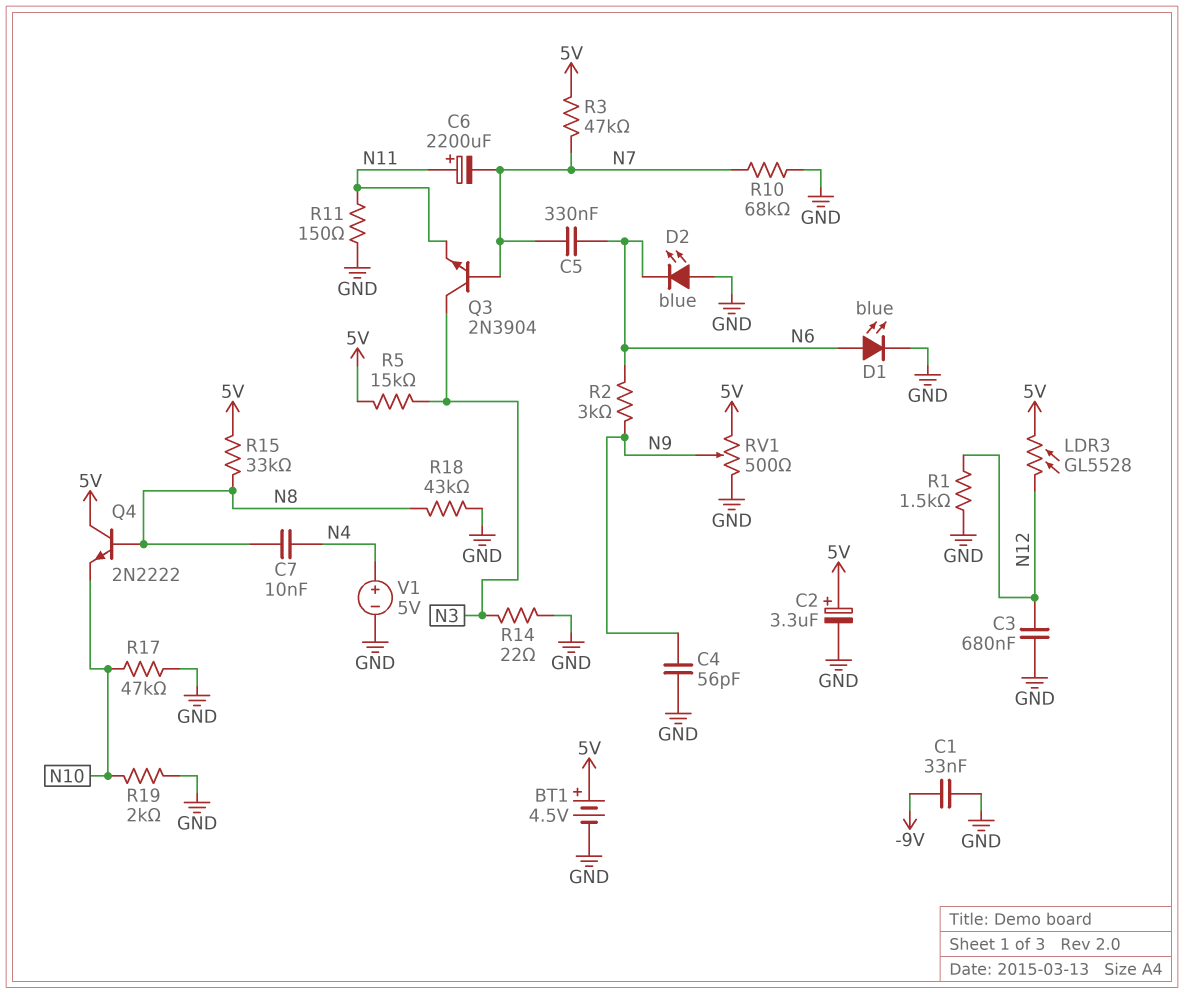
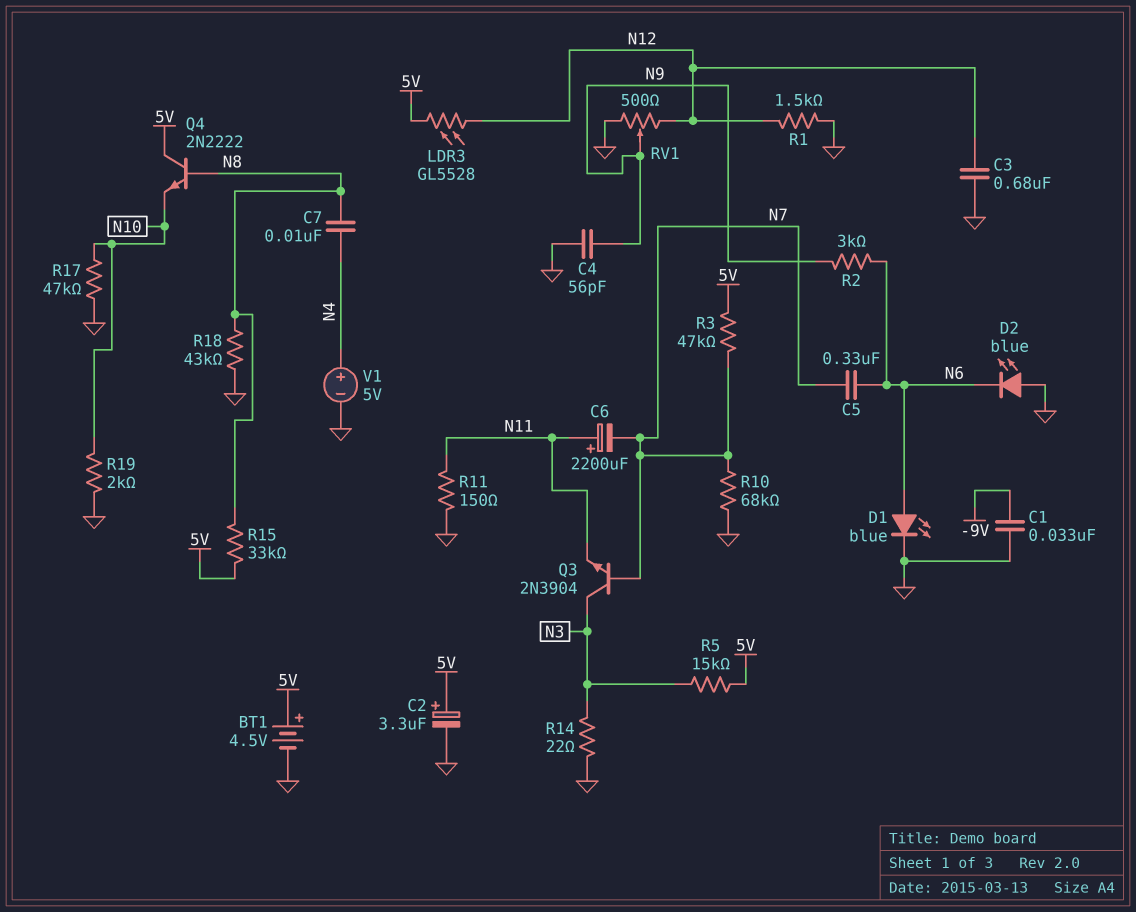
RV1: 500 (5V, GND, wiper N9) -> 500 (GND, N12, wiper N9)

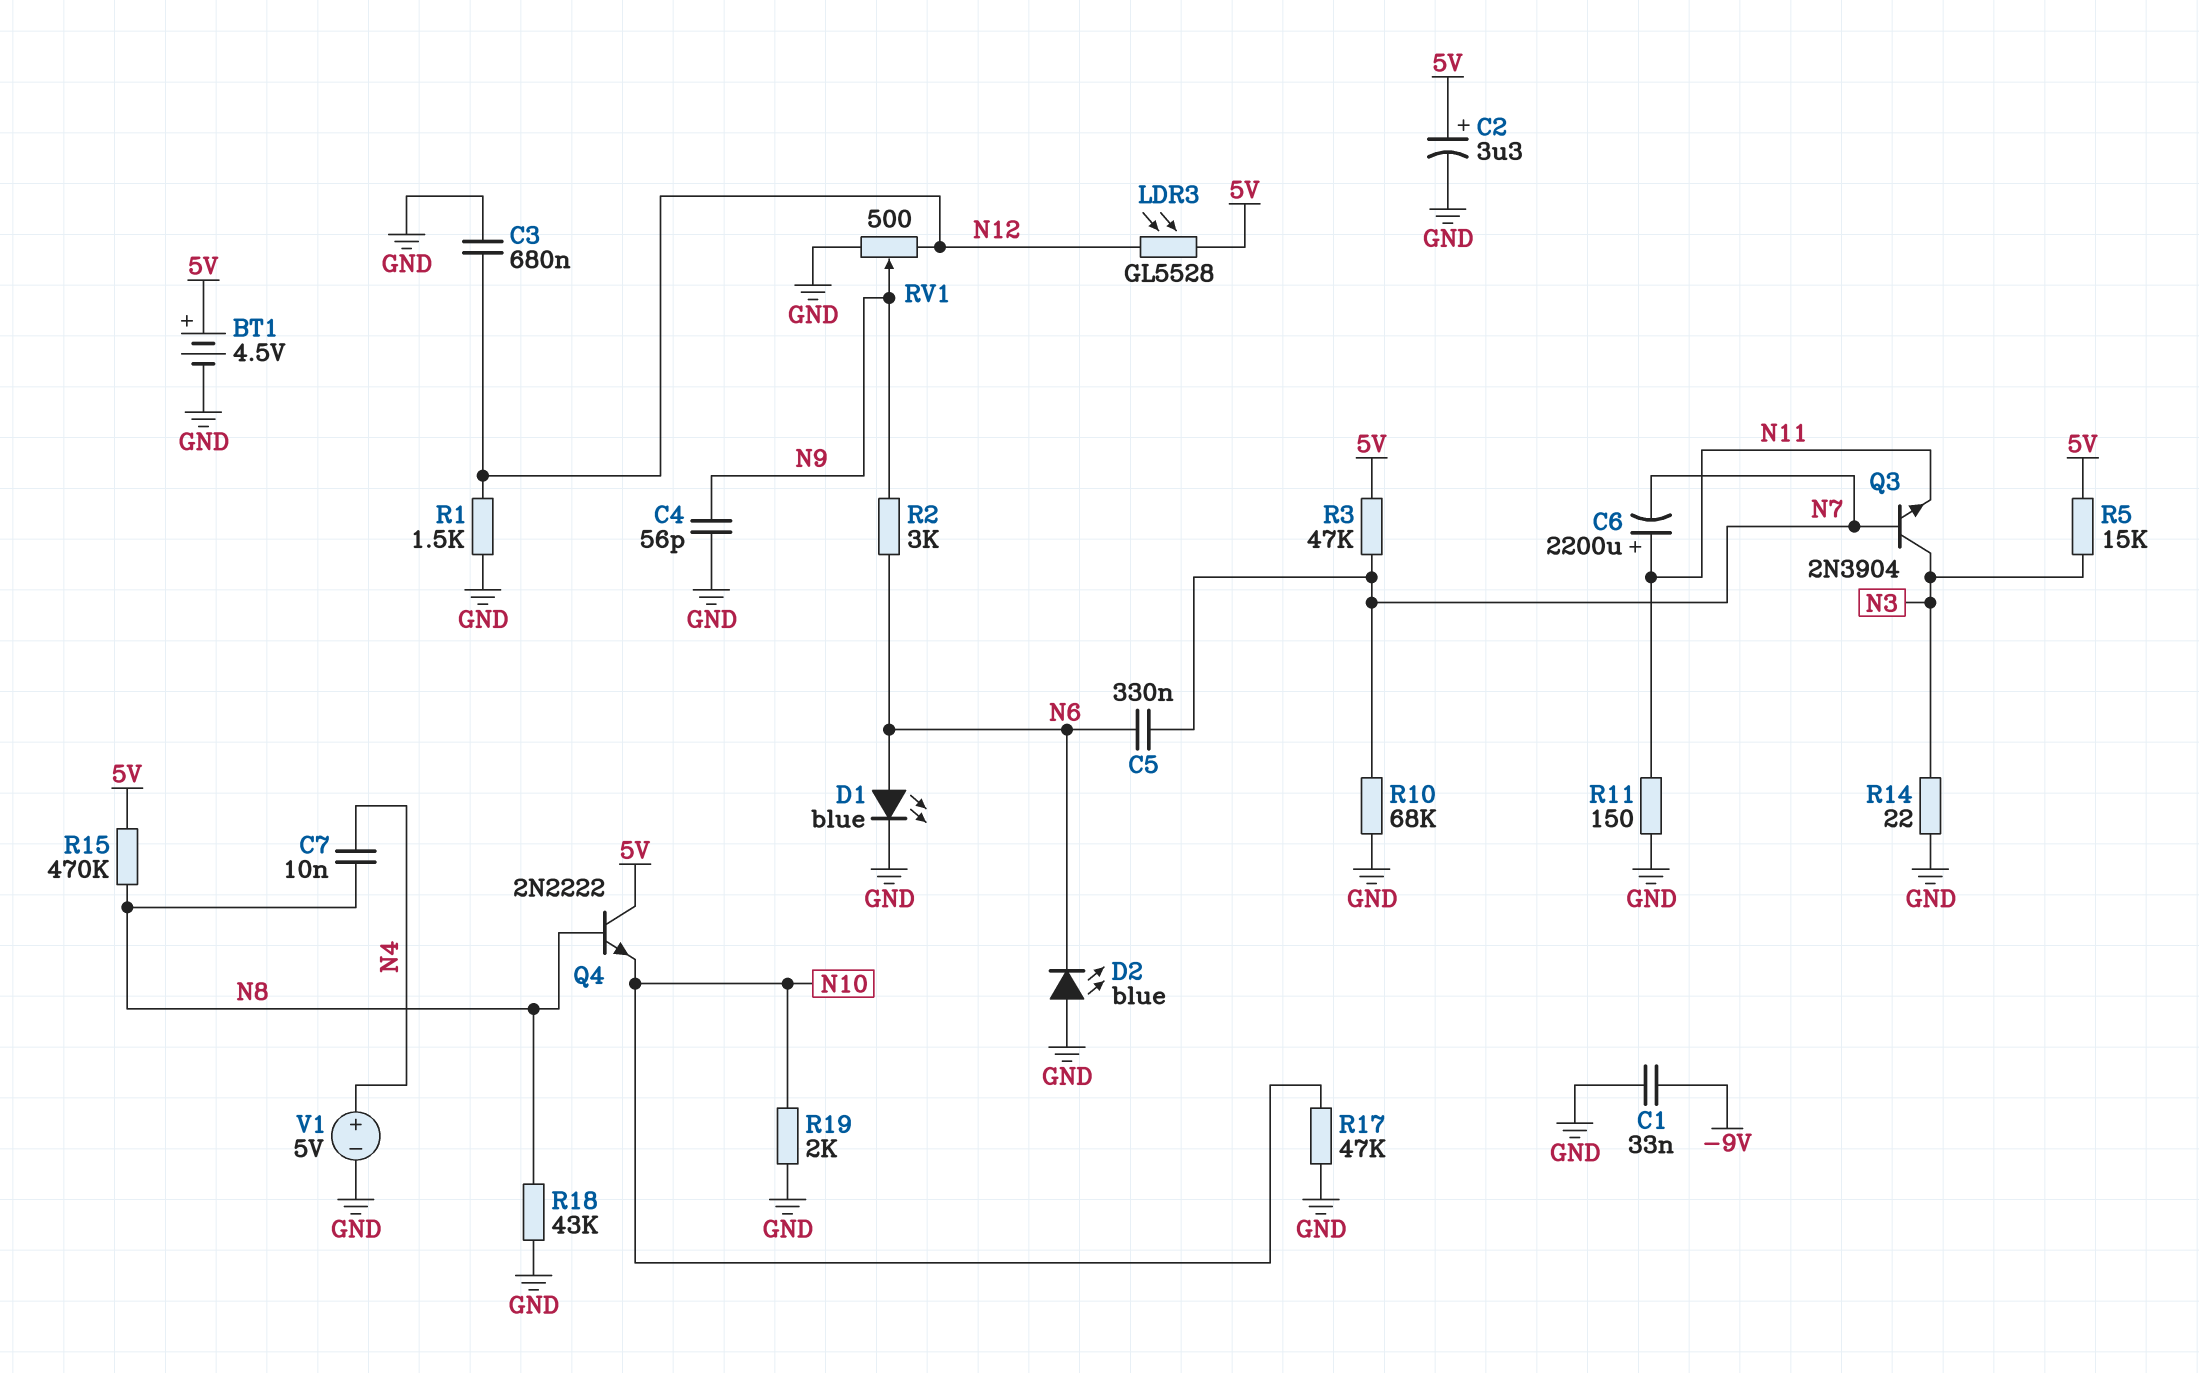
R15: 33k (5V, N8) -> 470k (5V, N8)

